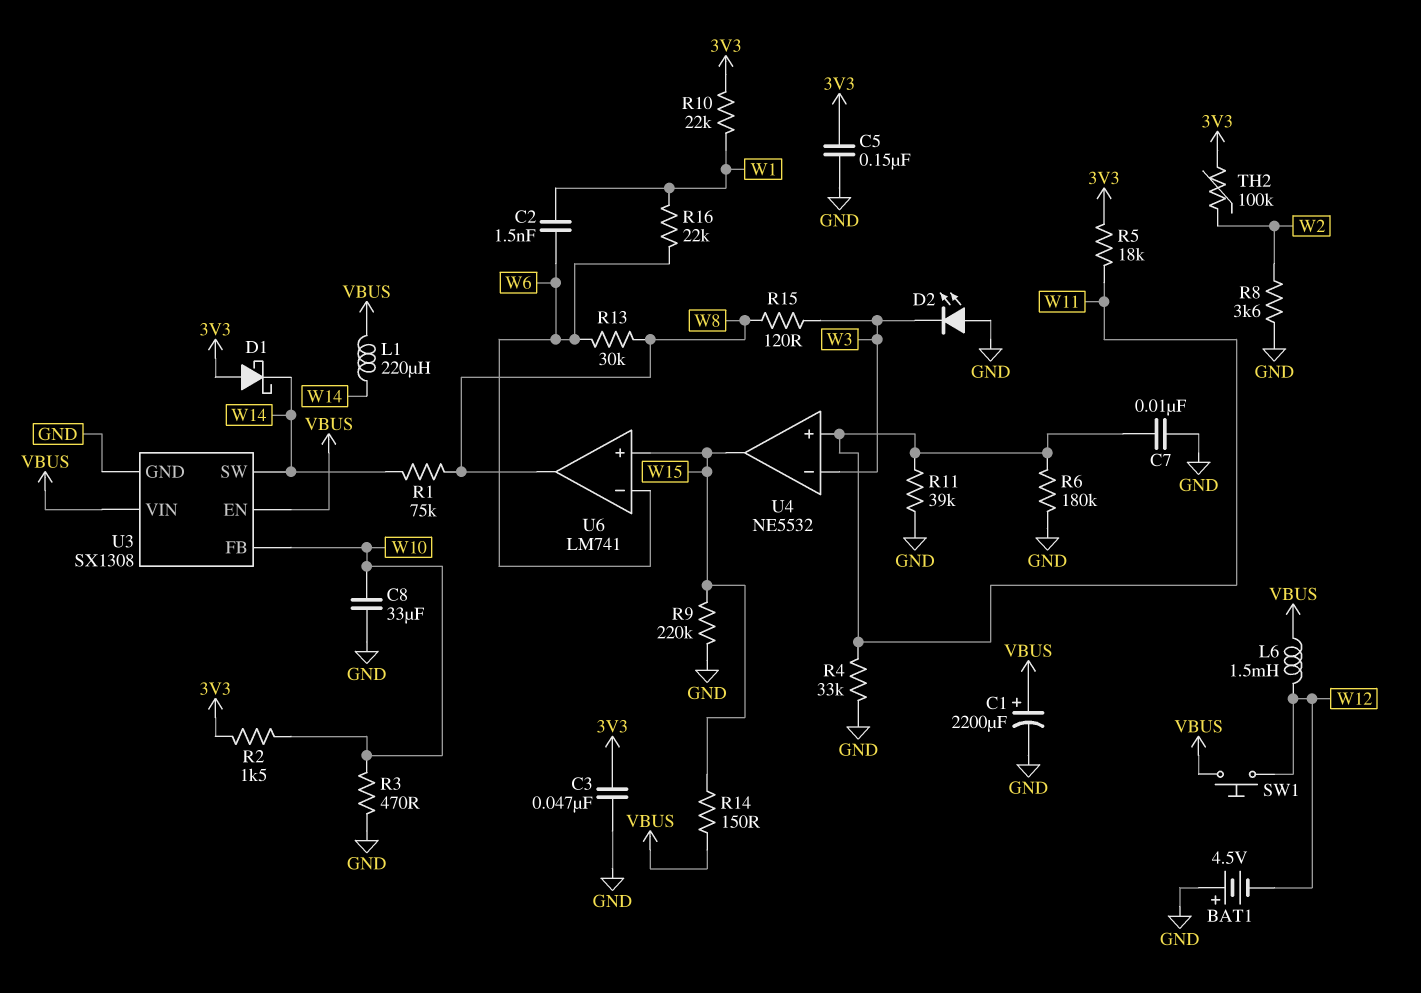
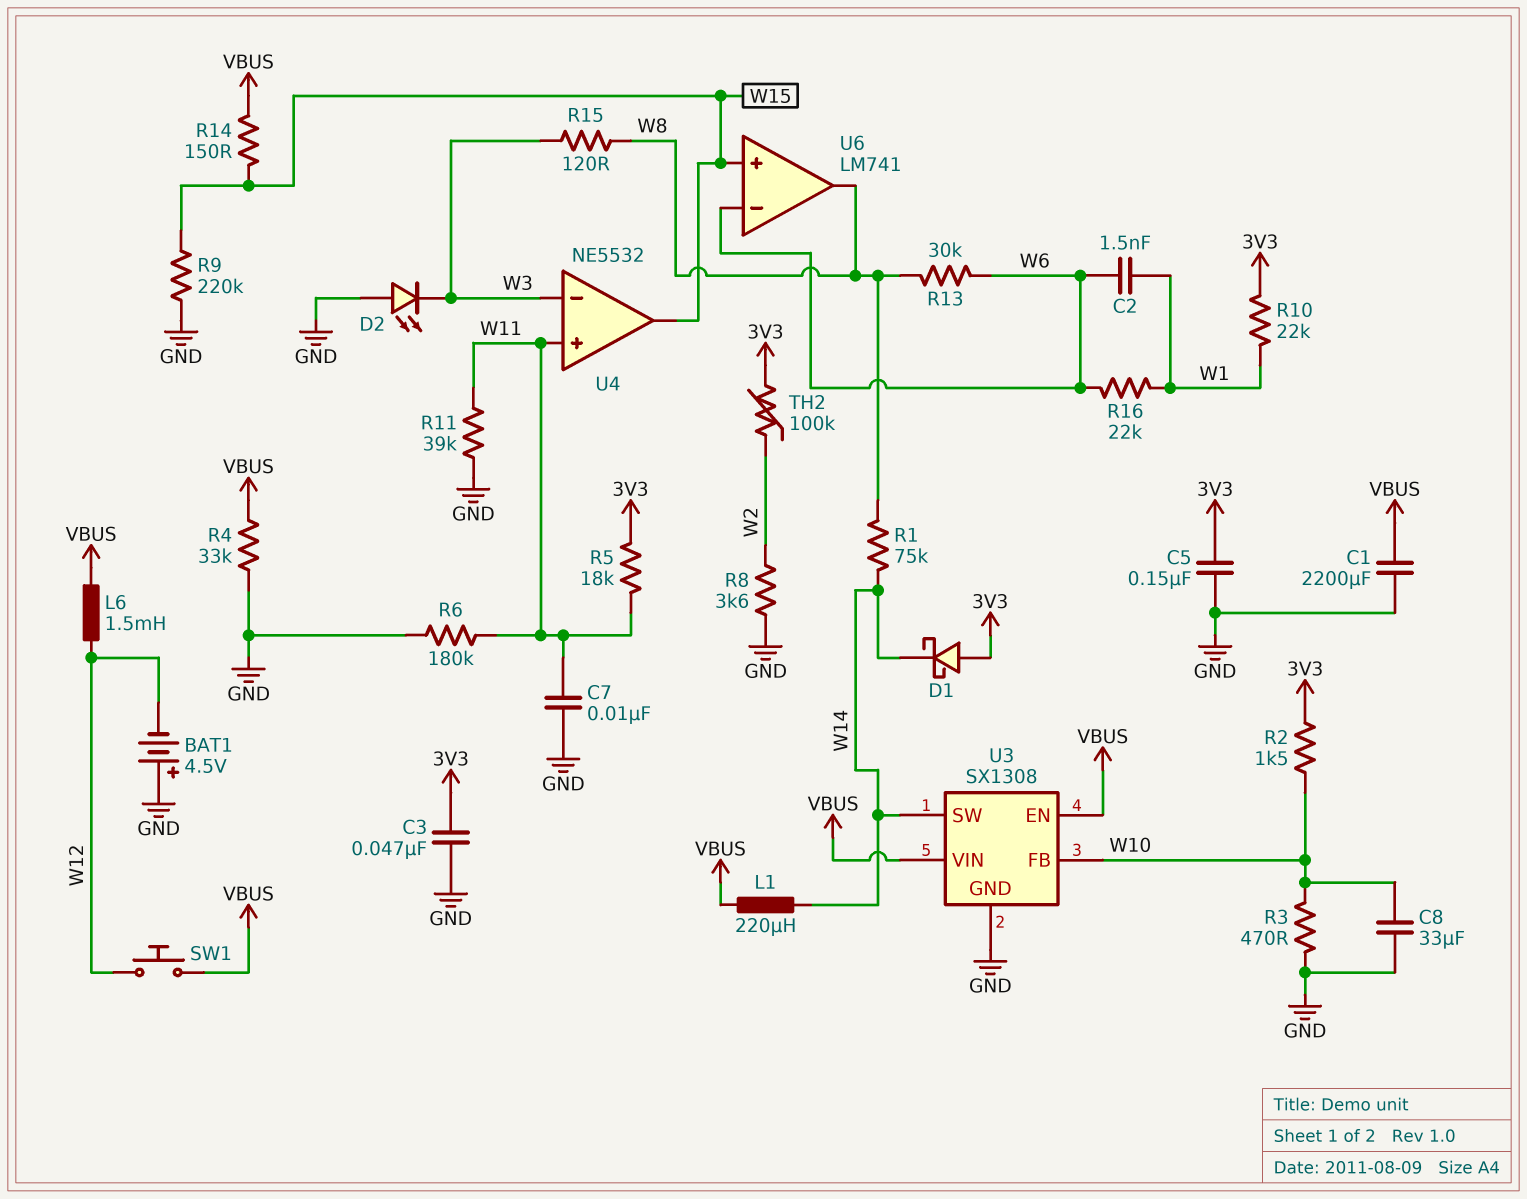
C1: 2200uF (plus VBUS, minus GND) -> 2200uF (GND, VBUS)
R4: 33k (GND, W11) -> 33k (GND, VBUS)

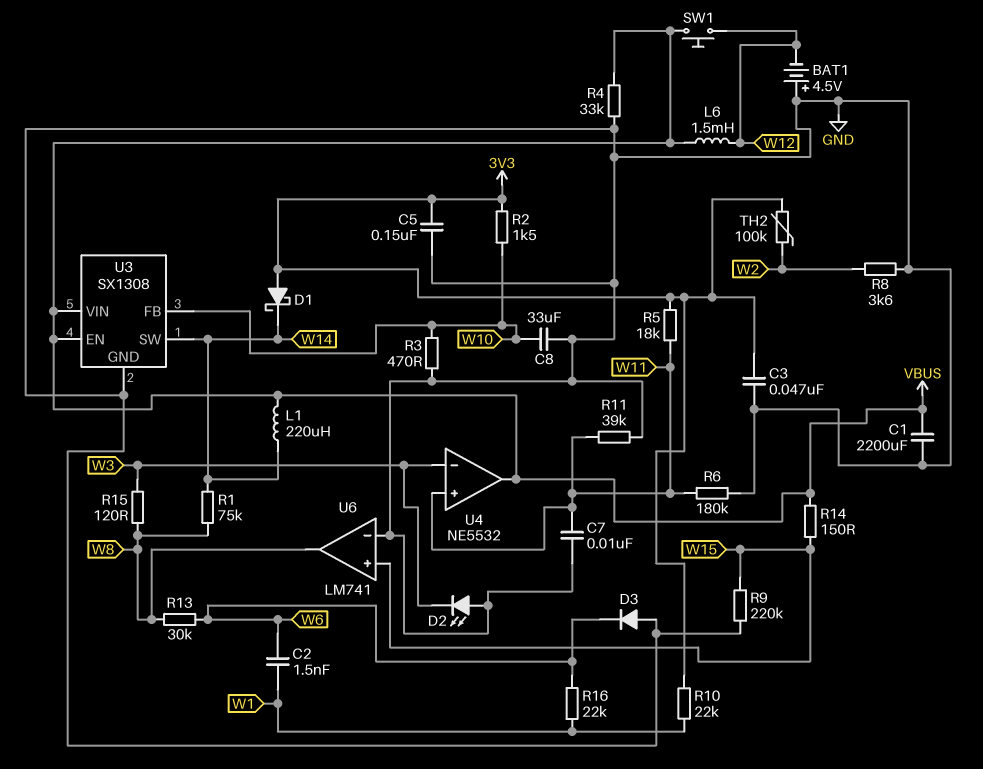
D3: none -> diode (A GND, K W6)
U4 pin out: W15 -> VBUS
U6 pin in-: W6 -> GND

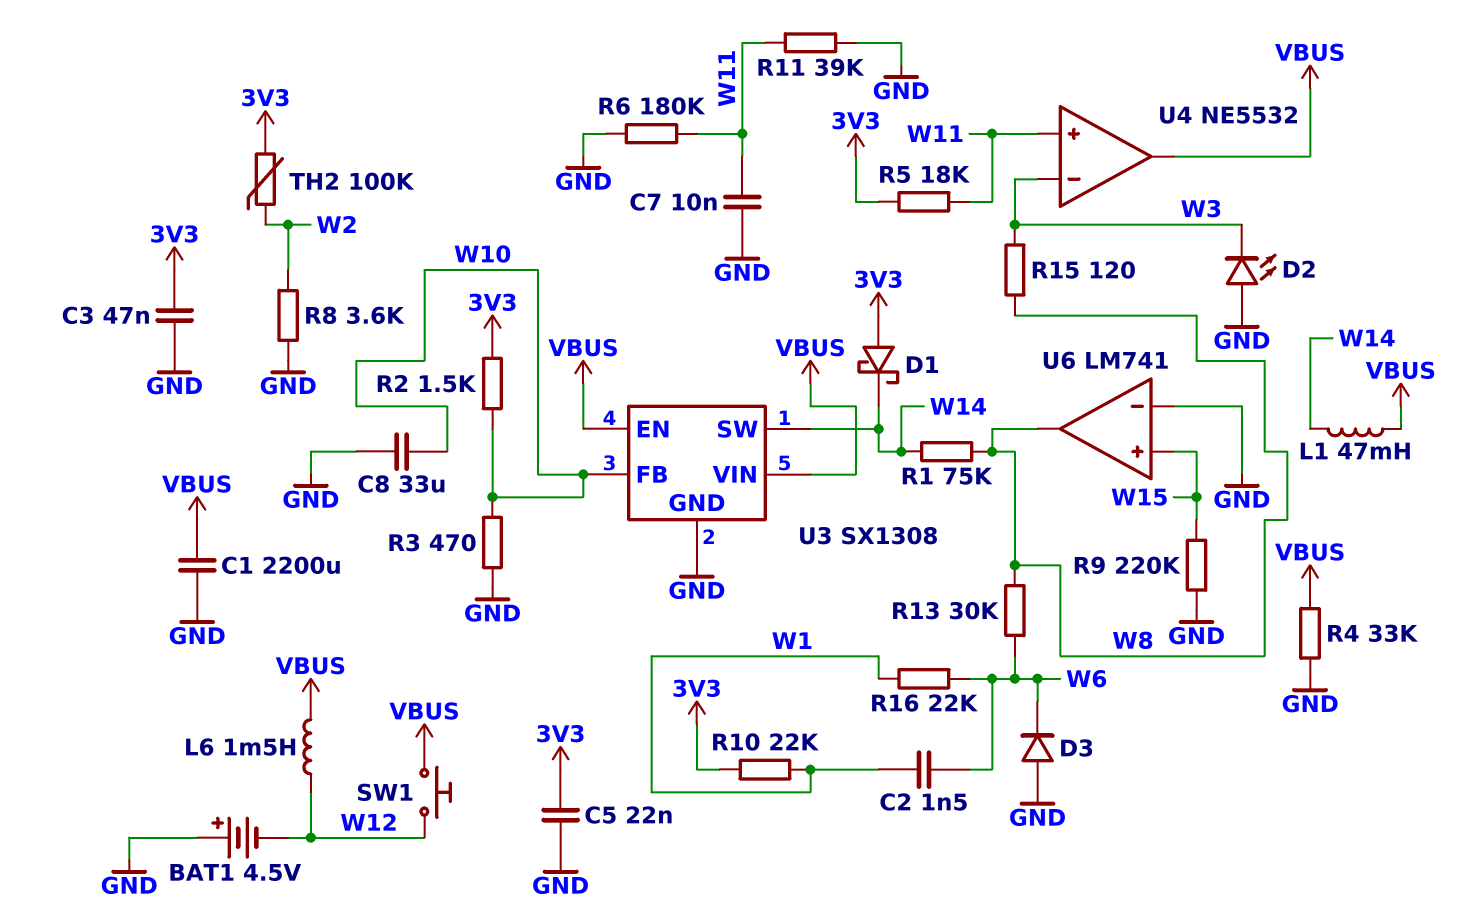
C5: 150nF (3V3, GND) -> 22nF (3V3, GND)
L1: 220uH (VBUS, W14) -> 47mH (VBUS, W14)
R14: 150 (VBUS, W15) -> none

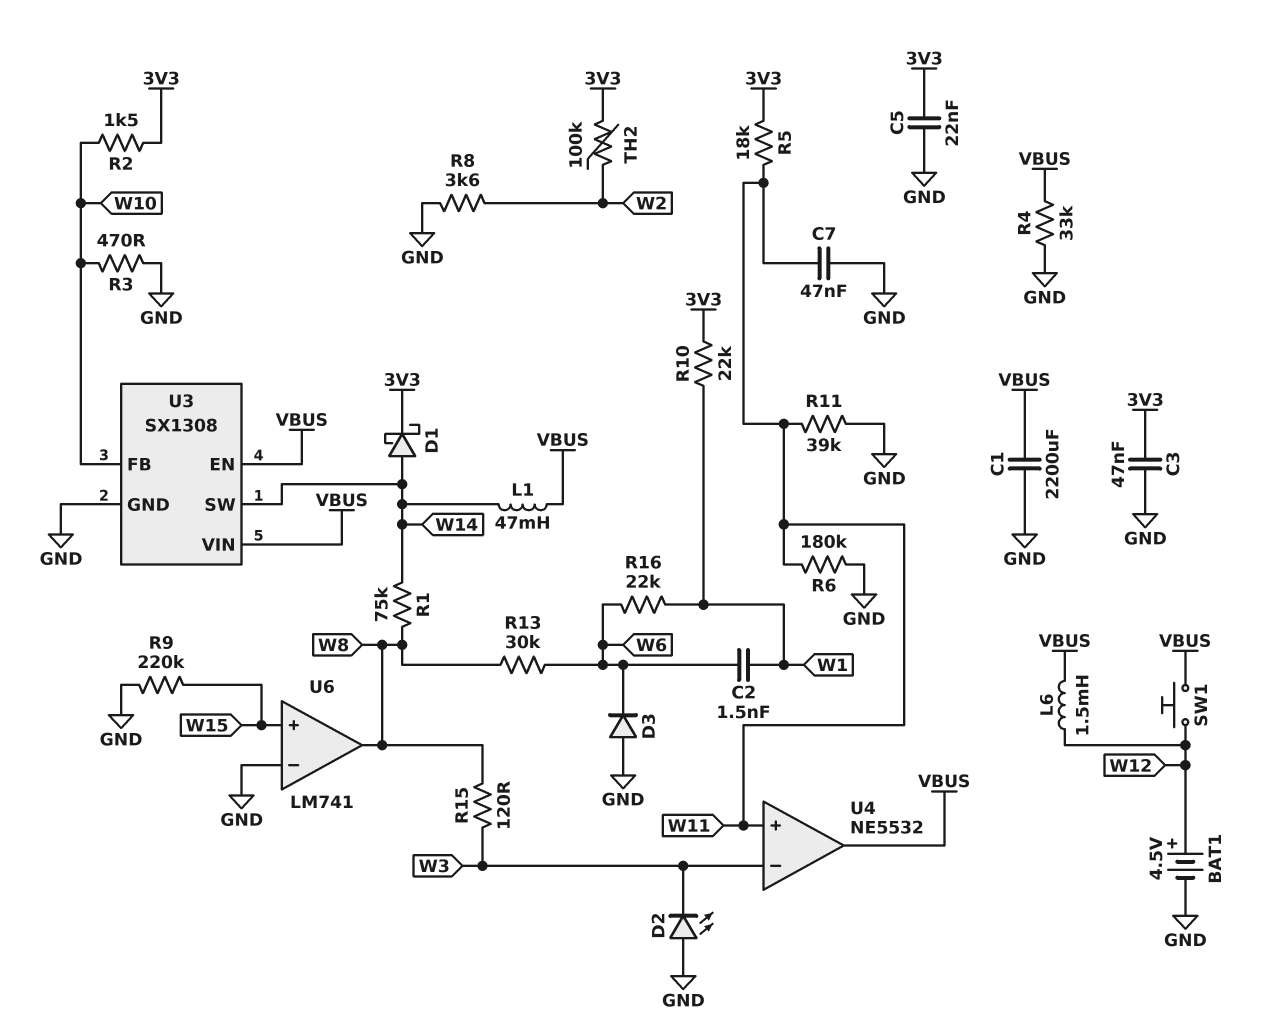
BAT1: 4.5V (plus GND, minus W12) -> 4.5V (plus W12, minus GND)
C7: 10nF (GND, W11) -> 47nF (GND, W11)
C8: 33uF (GND, W10) -> none
D1: schottky (A 3V3, K W14) -> schottky (A W14, K 3V3)

